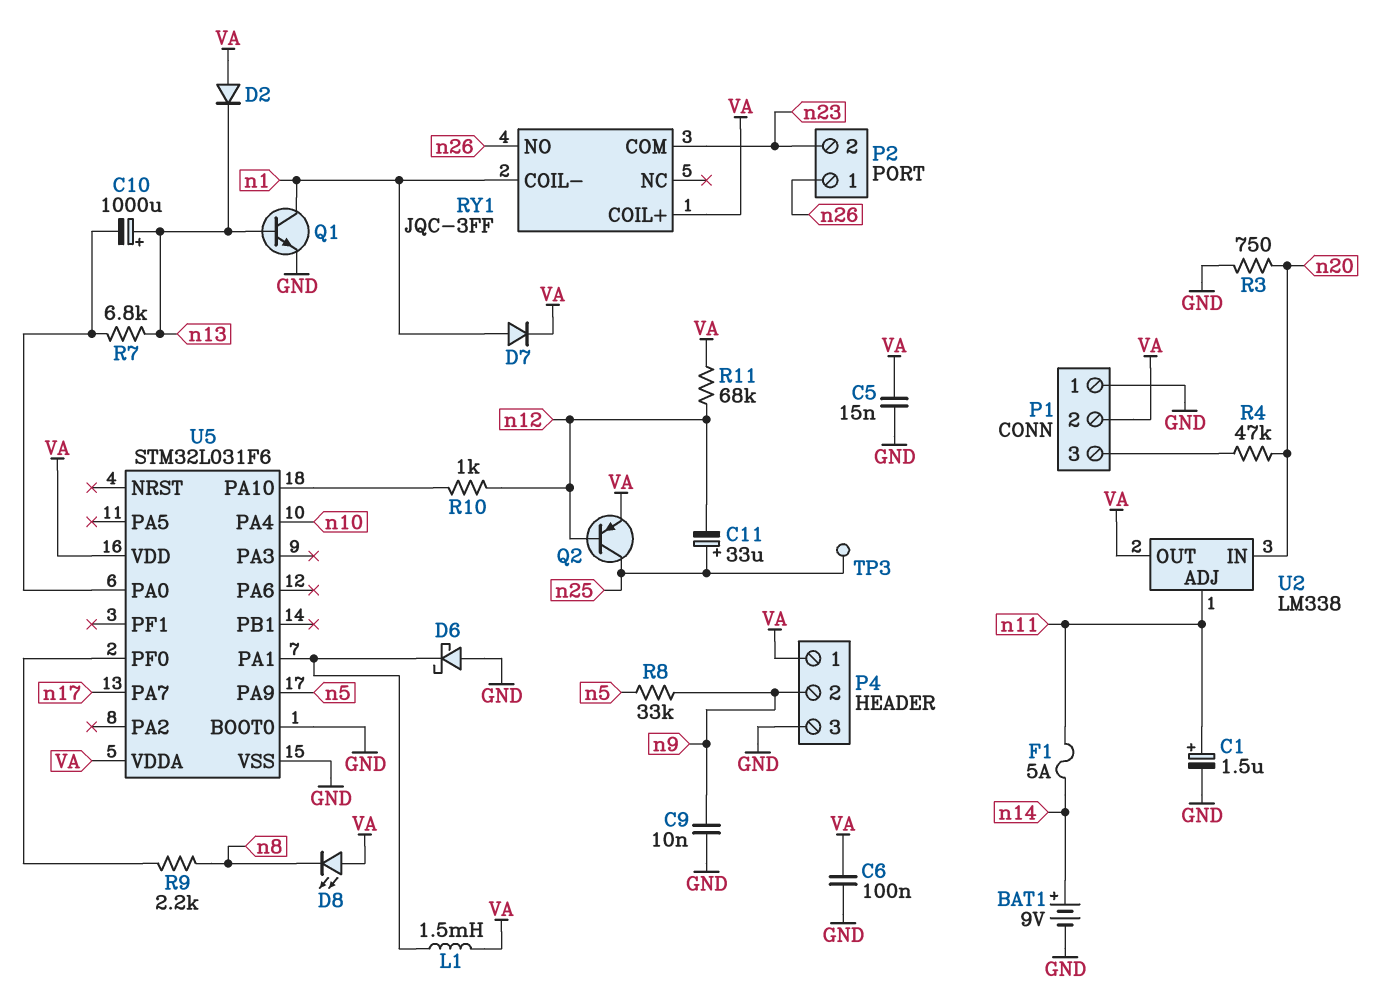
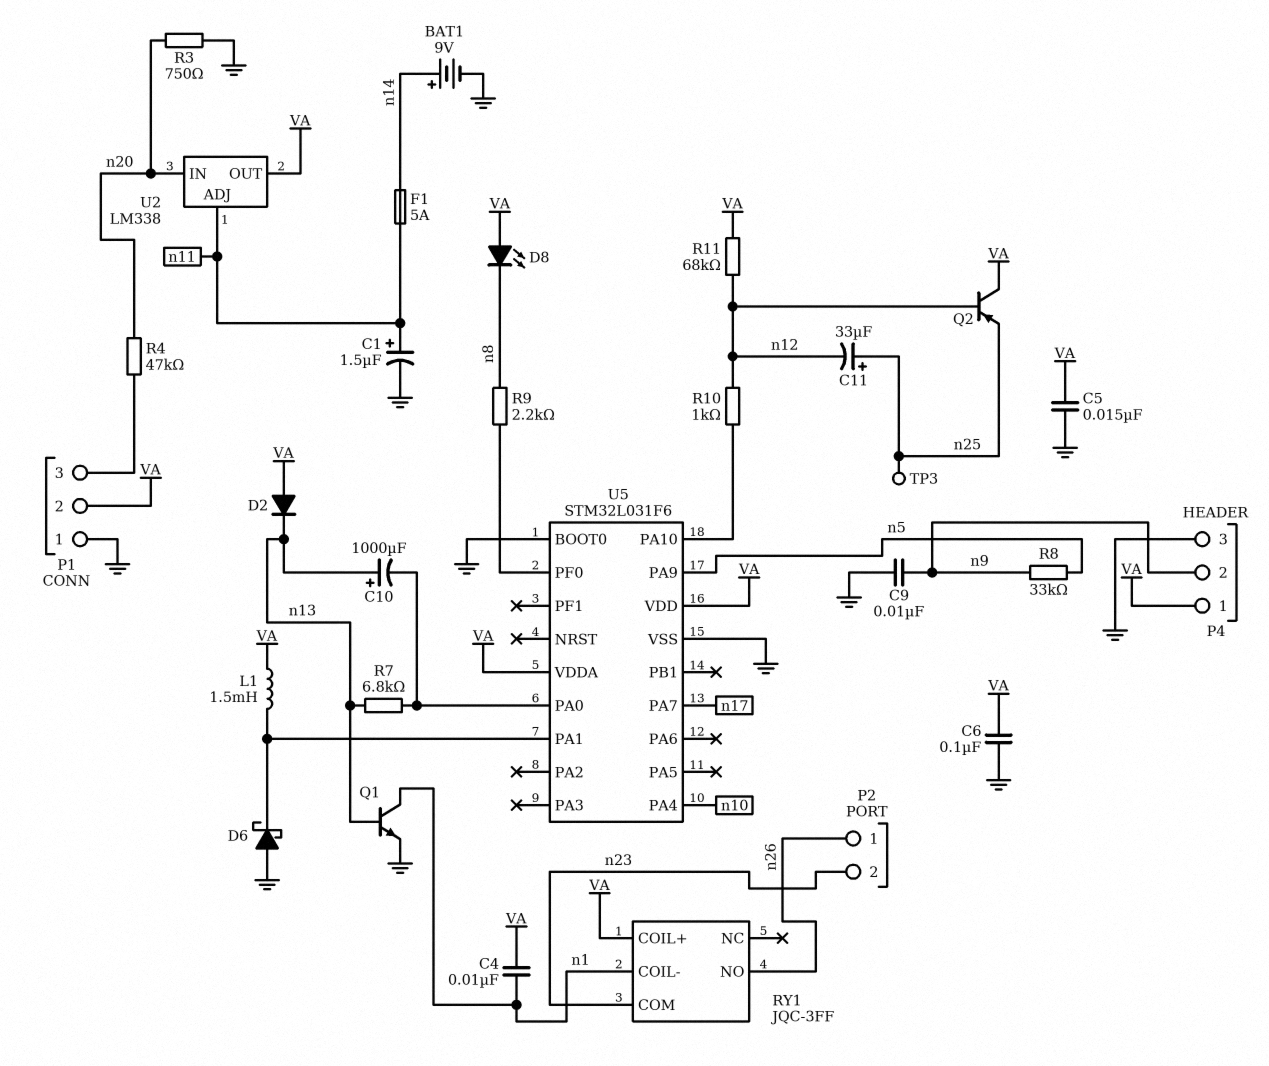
C4: none -> 10nF (VA, n1)
D7: diode (A n1, K VA) -> none
Q2: PNP (B n12, C n25, E VA) -> PNP (B n12, C VA, E n25)

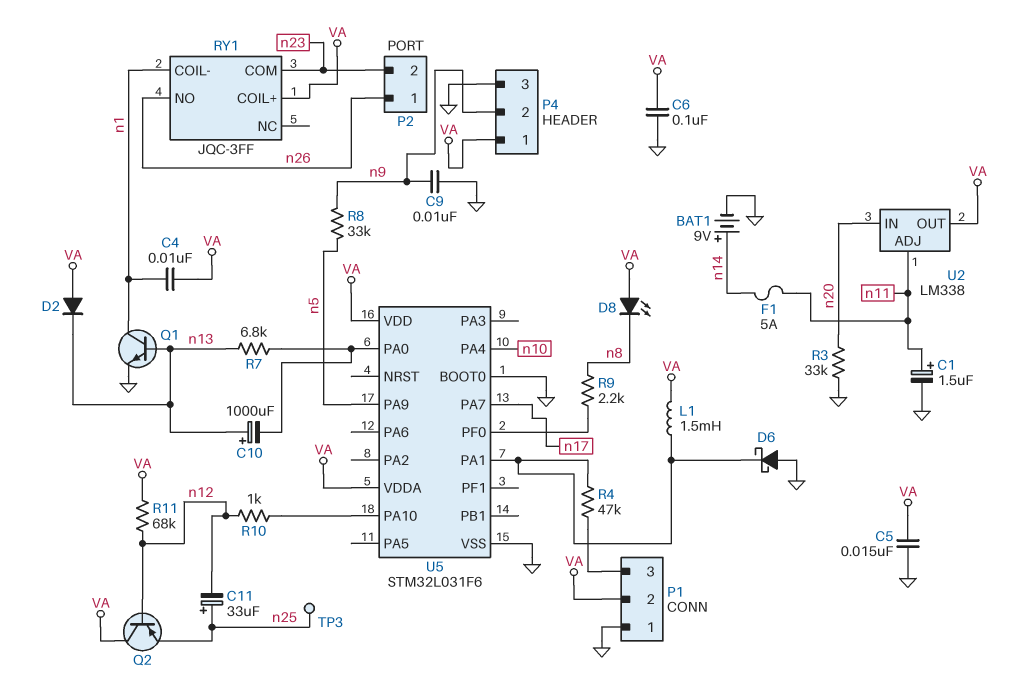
R3: 750 (GND, n20) -> 33k (GND, n20)
R4: 47k (P1/3, n20) -> 47k (P1/3, U5/PA1)

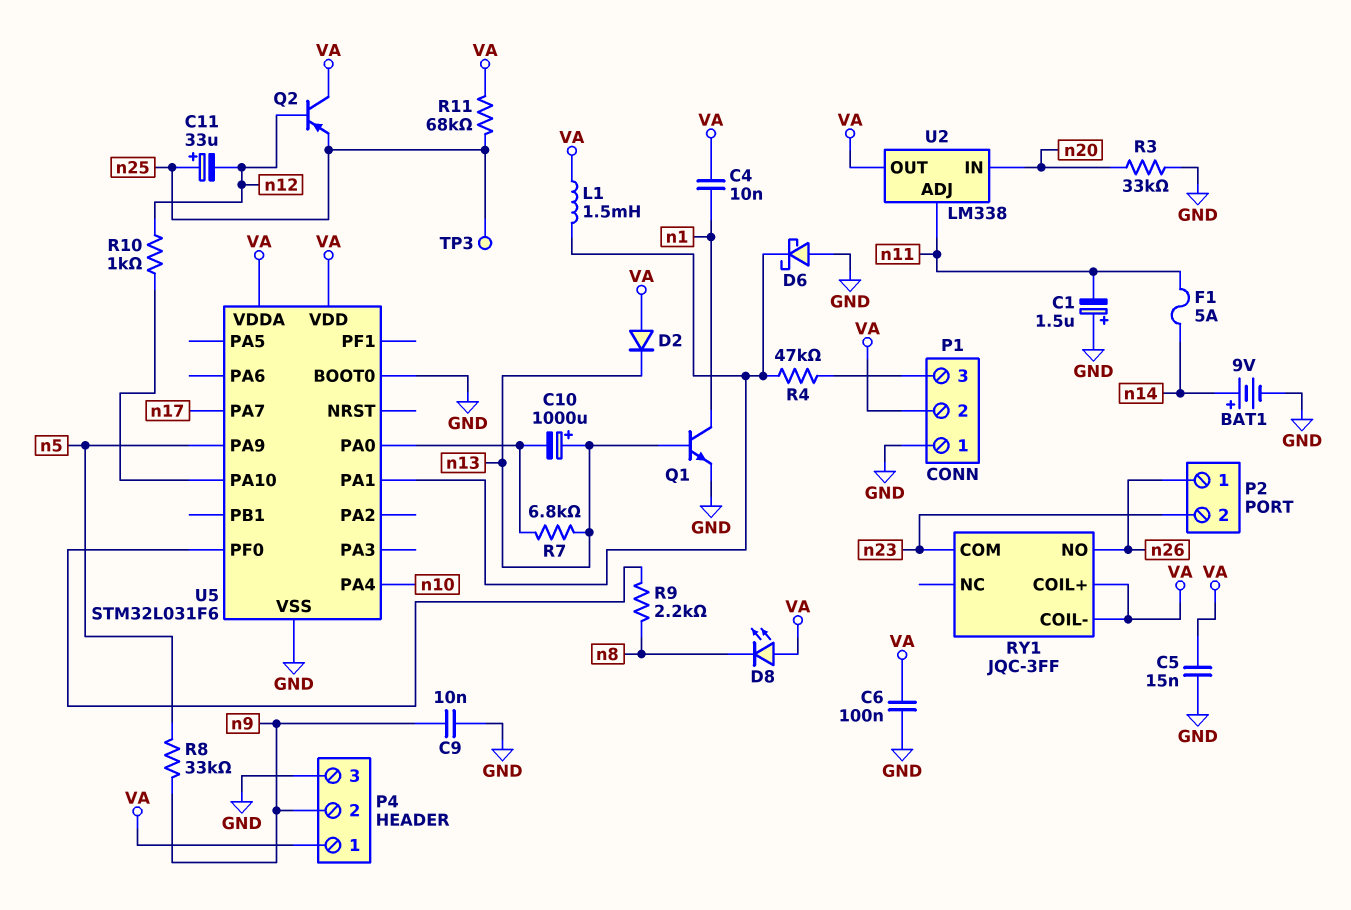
C1: 1.5uF (plus n11, minus GND) -> 1.5uF (plus GND, minus n11)
R11: 68k (VA, n12) -> 68k (VA, n25)
RY1 pin COIL-: n1 -> VA

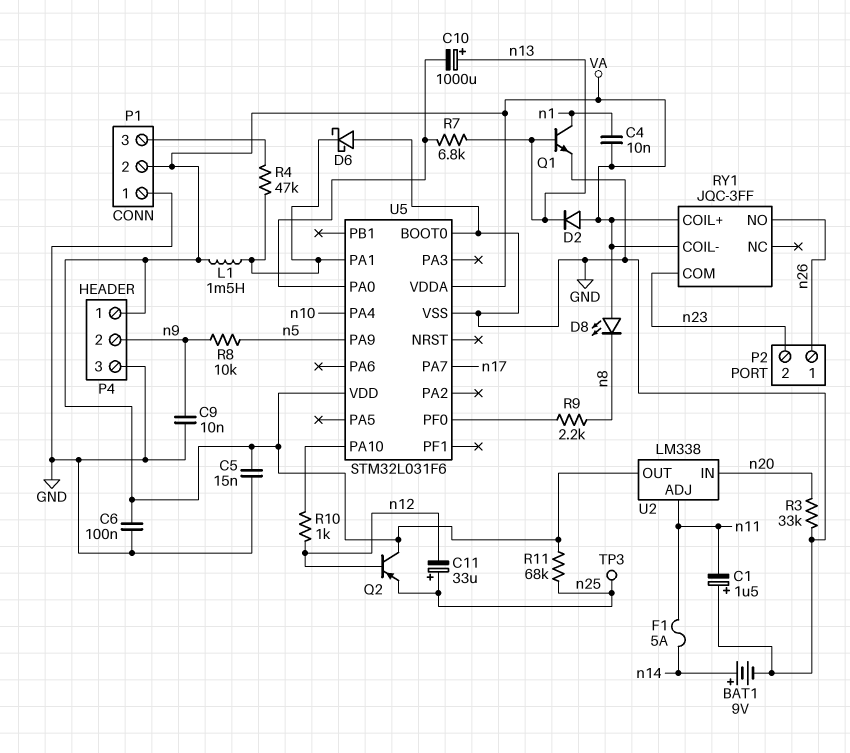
R8: 33k (n5, n9) -> 10k (n5, n9)

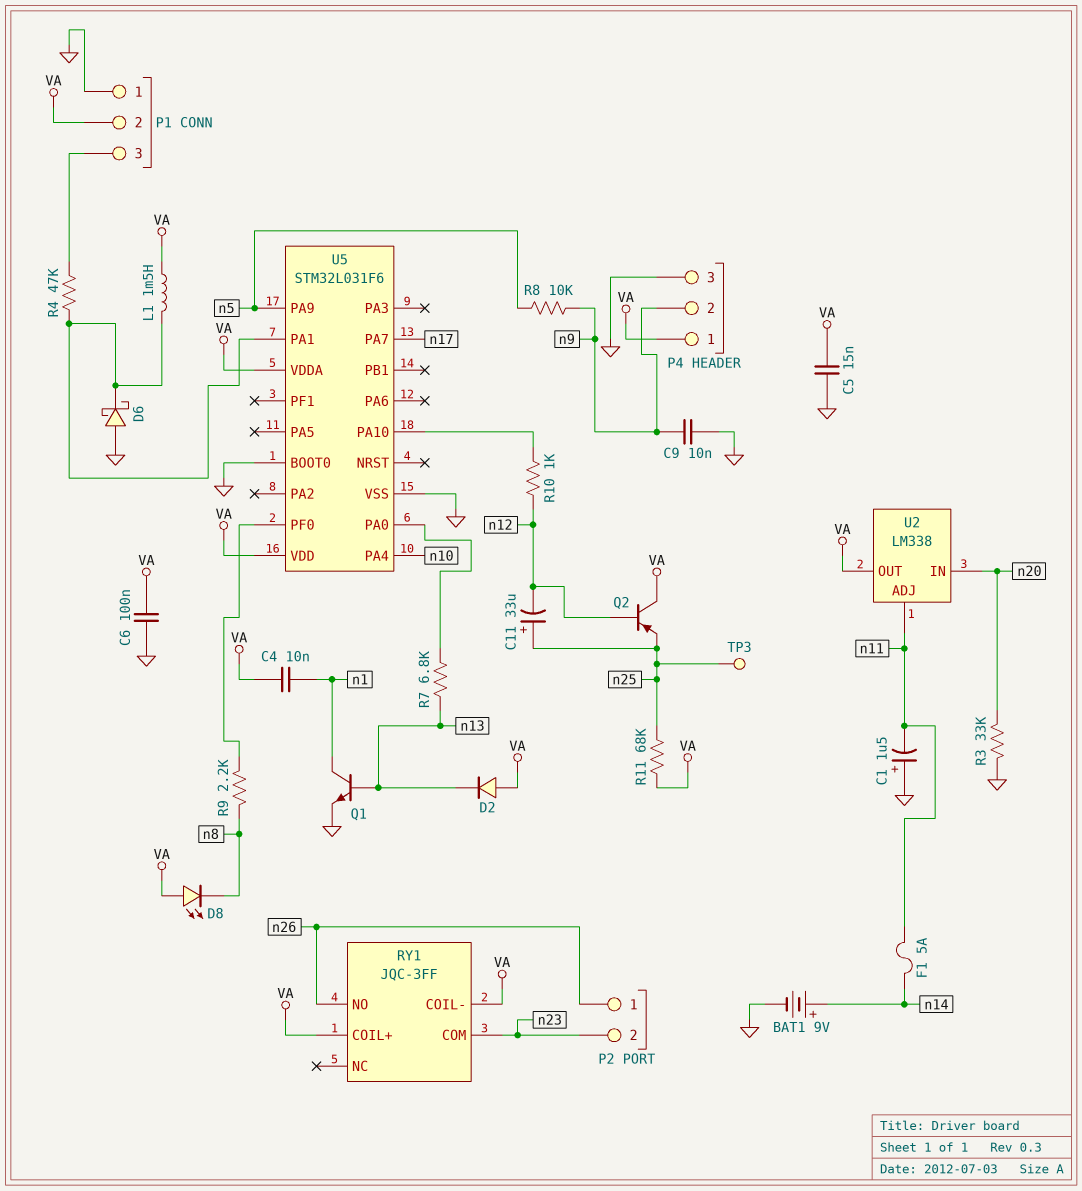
C10: 1000uF (plus n13, minus U5/PA0) -> none

